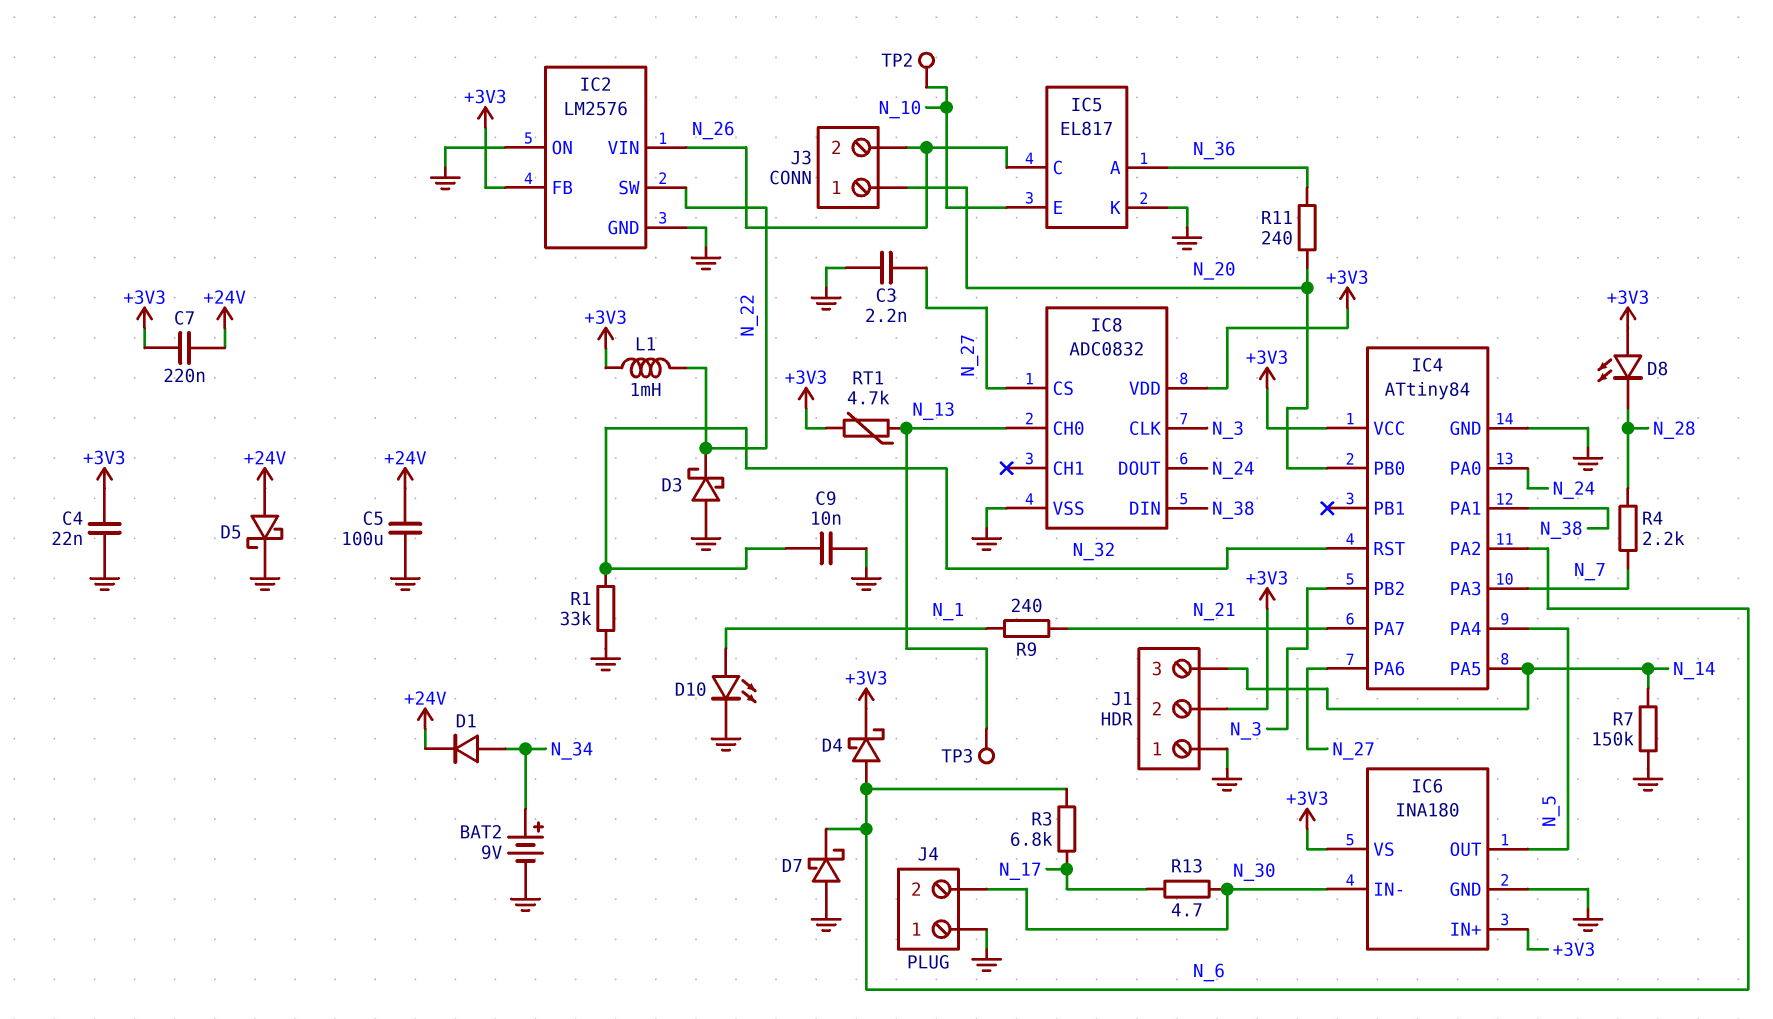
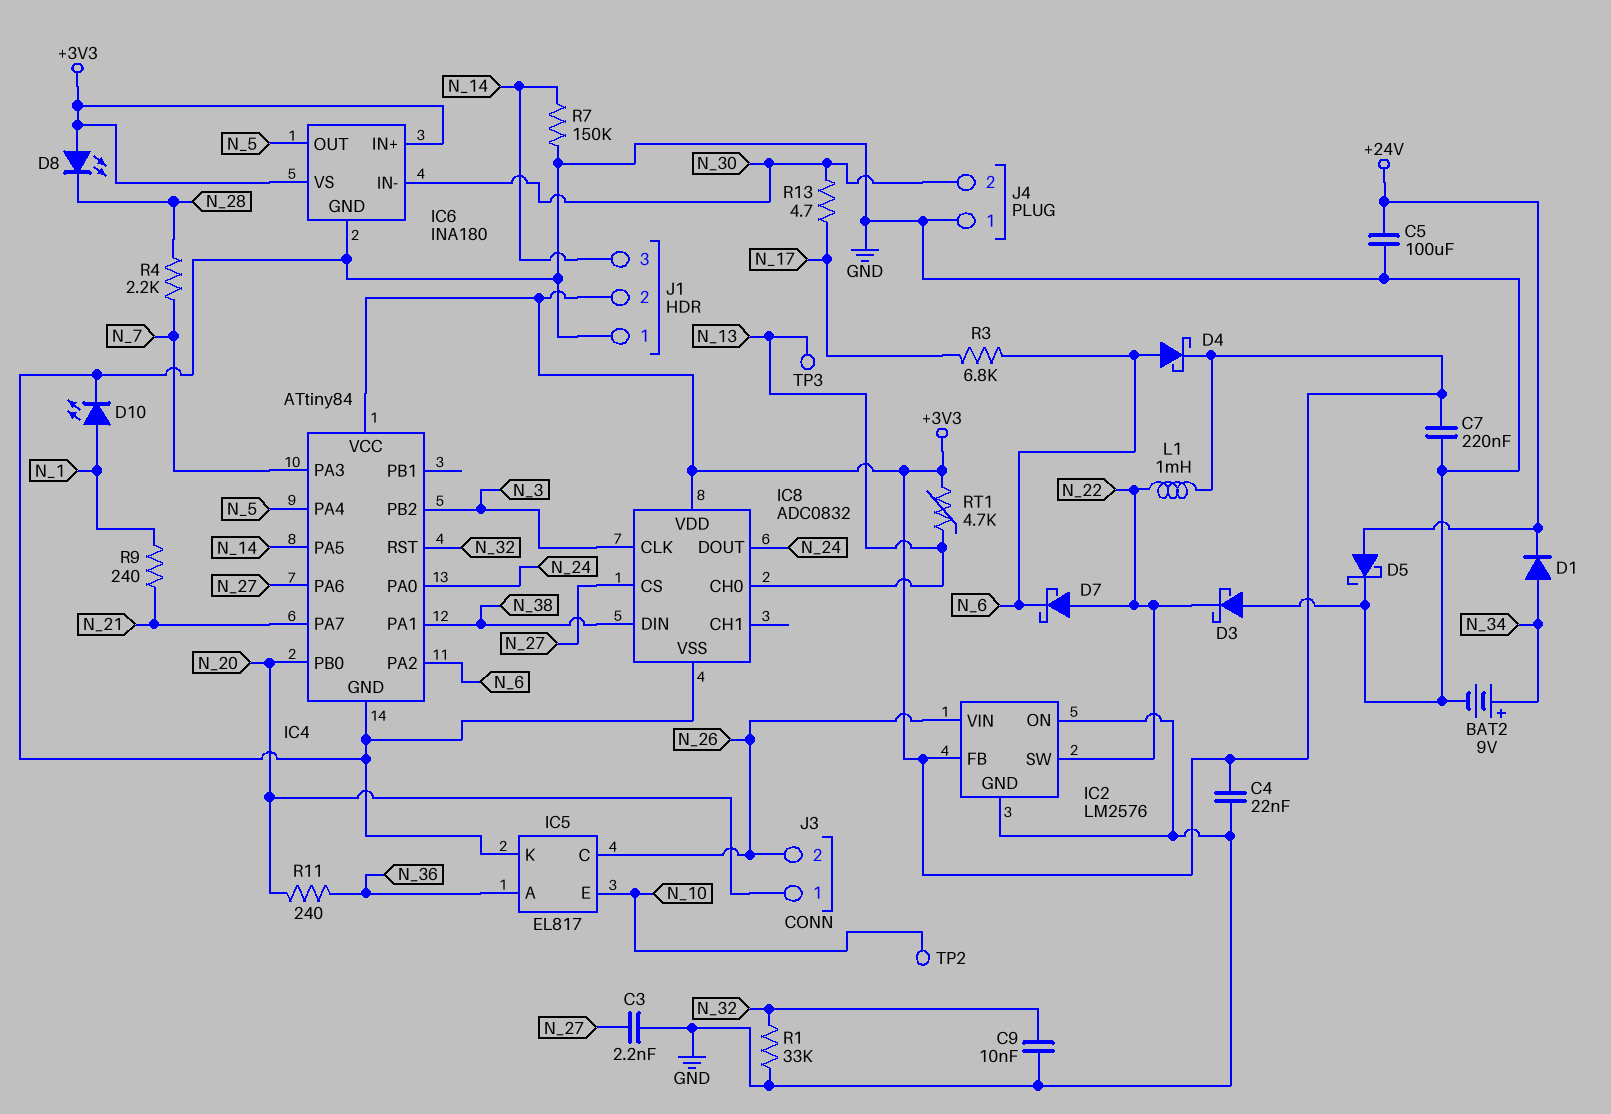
C7: 220nF (+3V3, +24V) -> 220nF (+3V3, GND)
D7: schottky (A GND, K N_6) -> schottky (A N_22, K N_6)

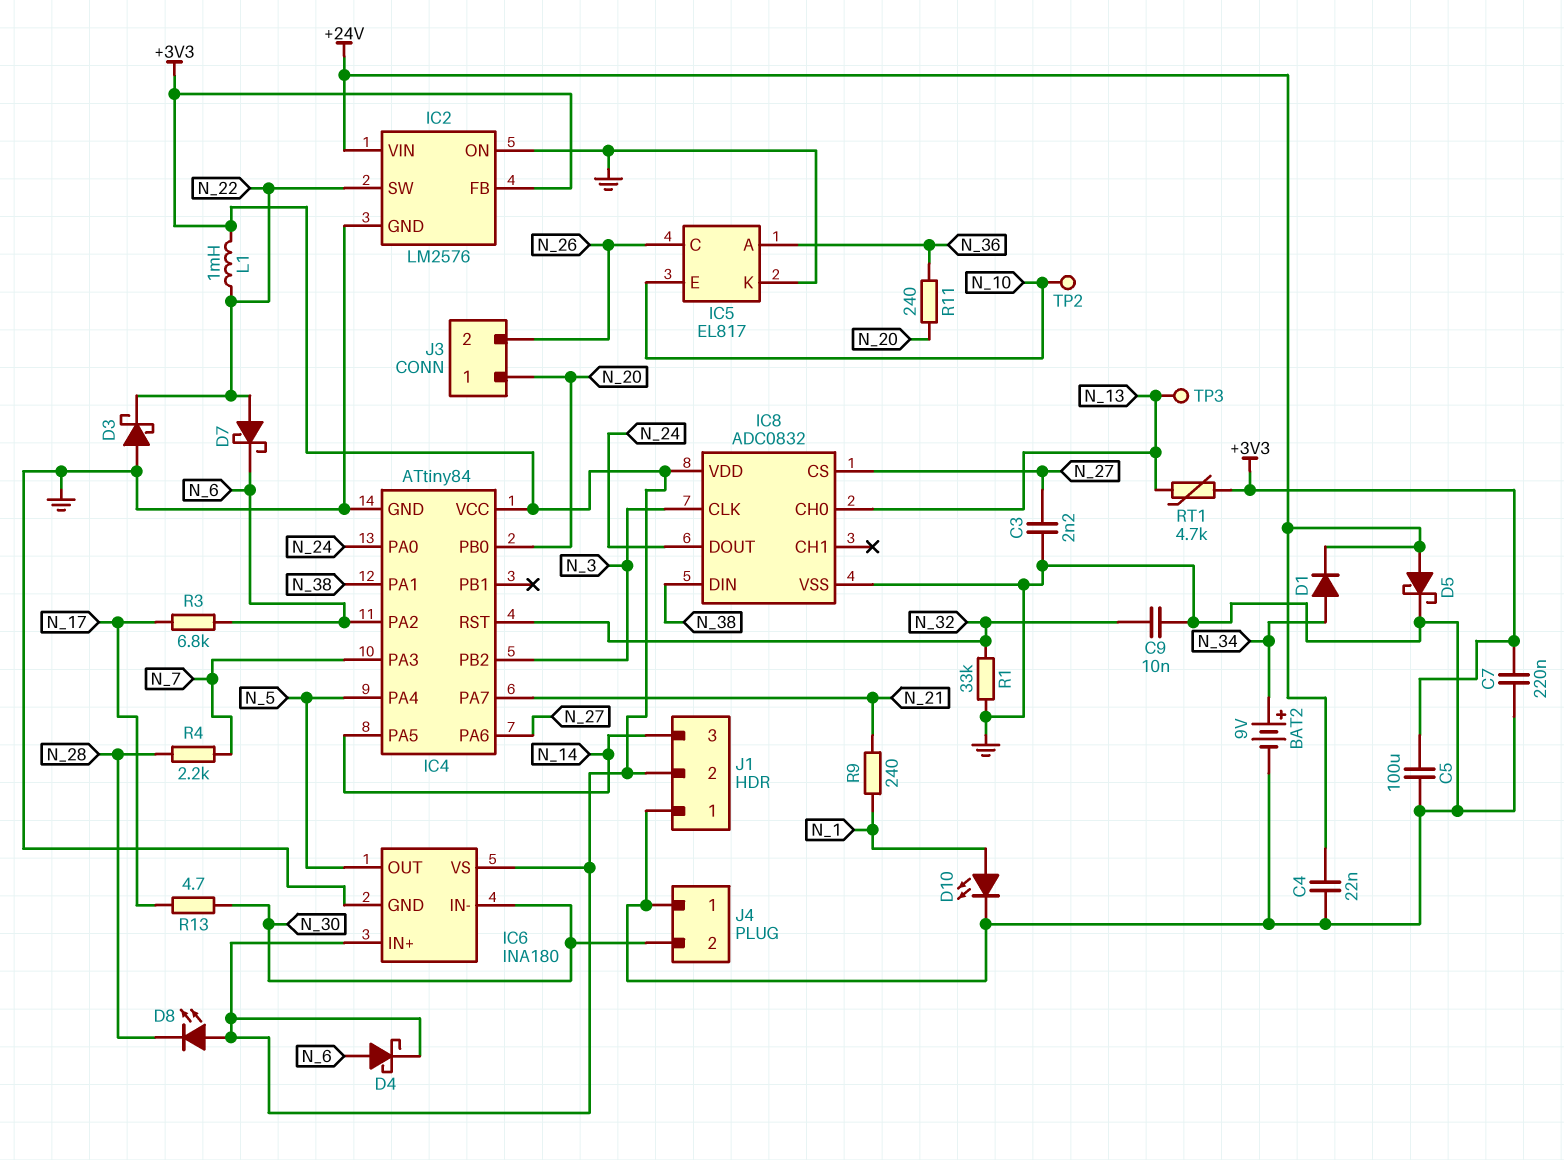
C4: 22nF (+3V3, GND) -> 22nF (+24V, GND)
C5: 100uF (+24V, GND) -> 100uF (+3V3, GND)
IC2 pin VIN: N_26 -> +24V
R7: 150k (GND, N_14) -> none

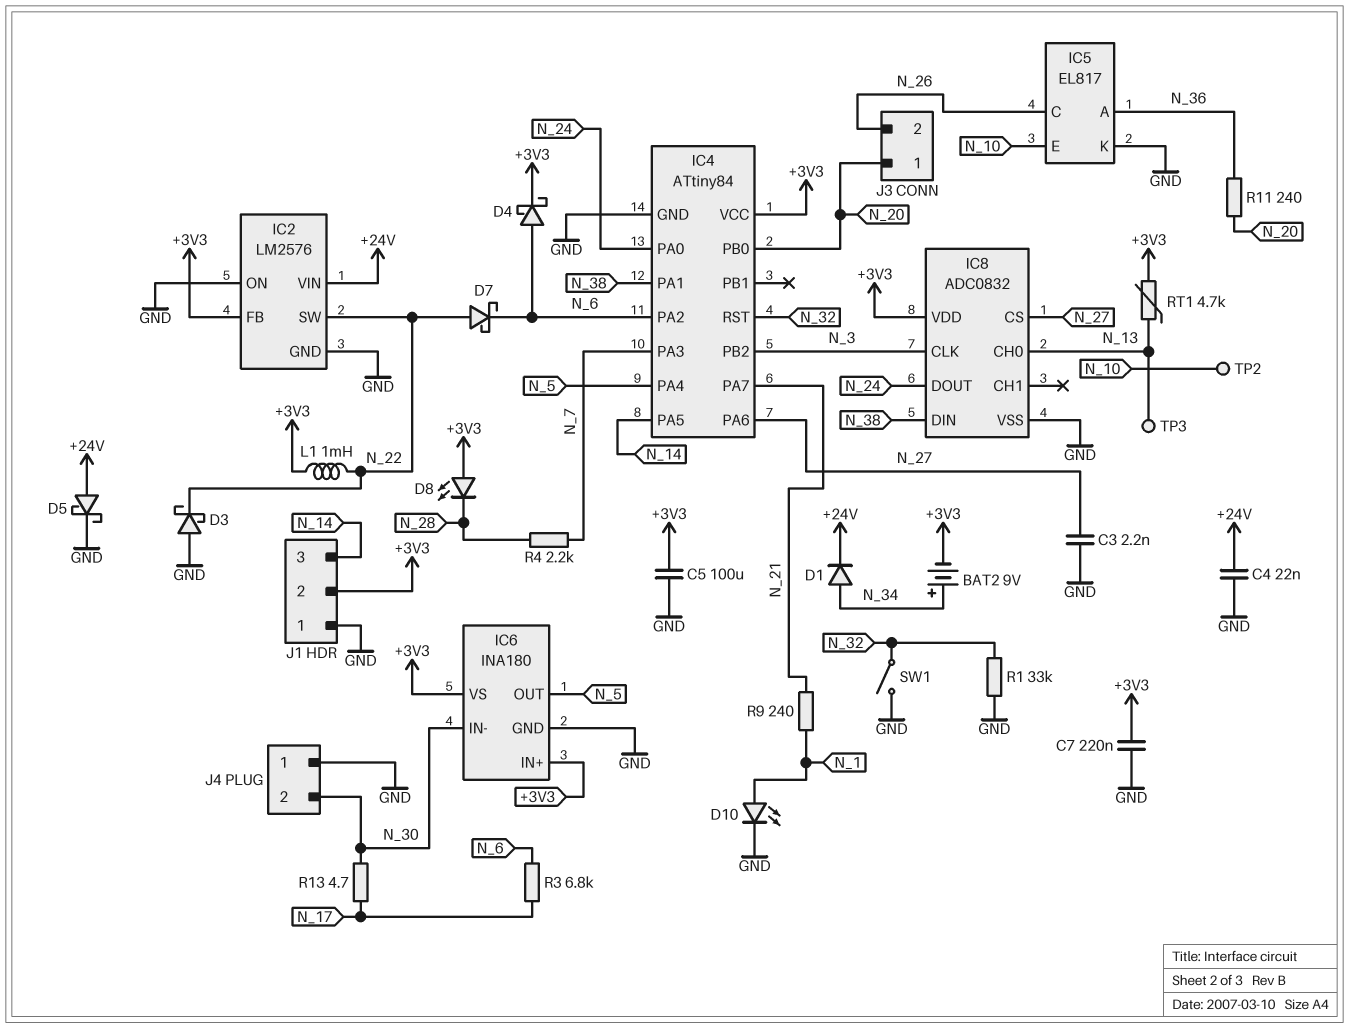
BAT2: 9V (plus N_34, minus GND) -> 9V (plus N_34, minus +3V3)
C9: 10nF (GND, N_32) -> none
SW1: none -> switch (GND, N_32)

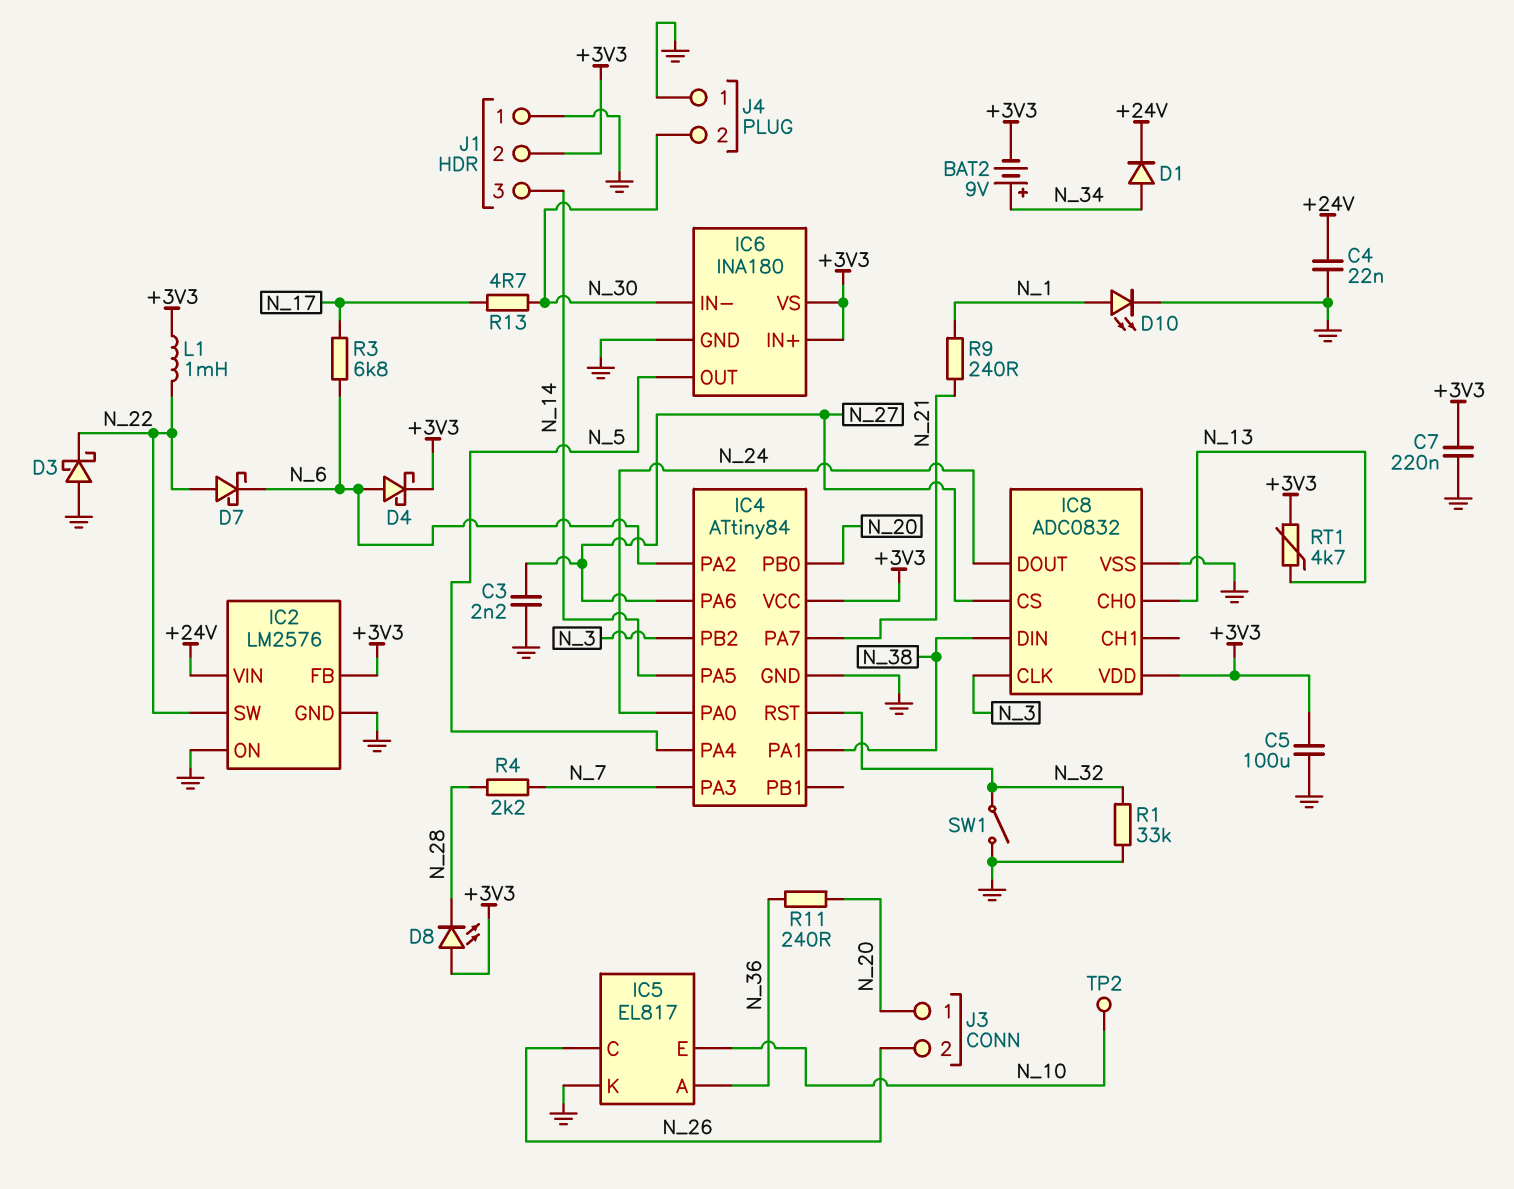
D5: schottky (A +24V, K GND) -> none
TP3: test point (N_13) -> none

